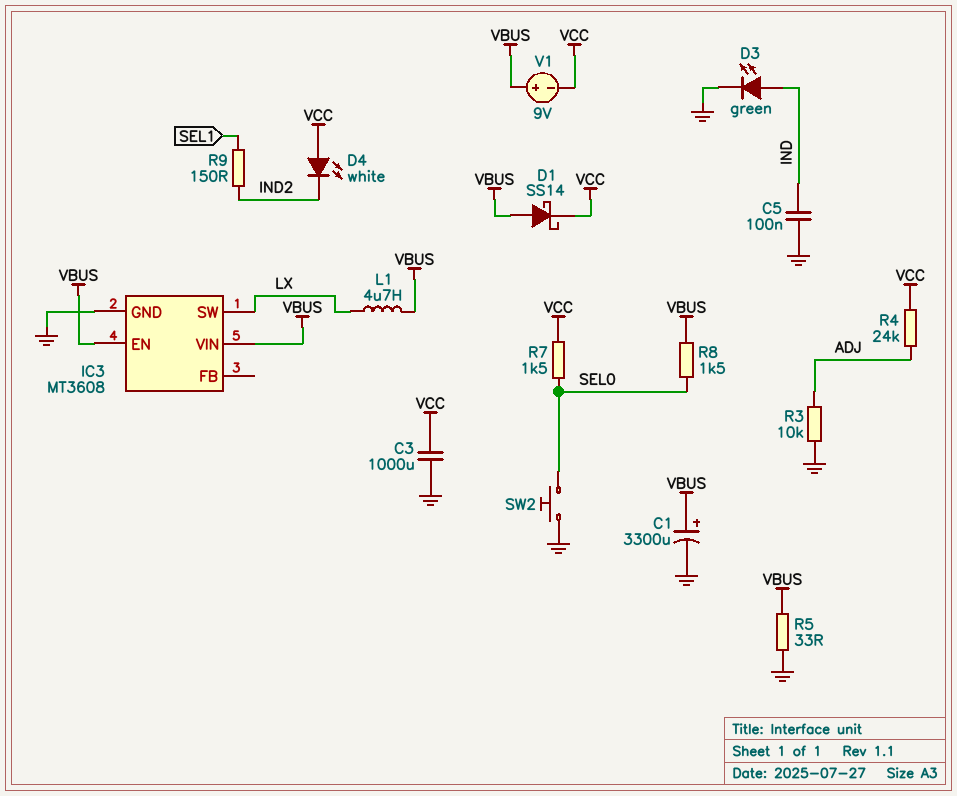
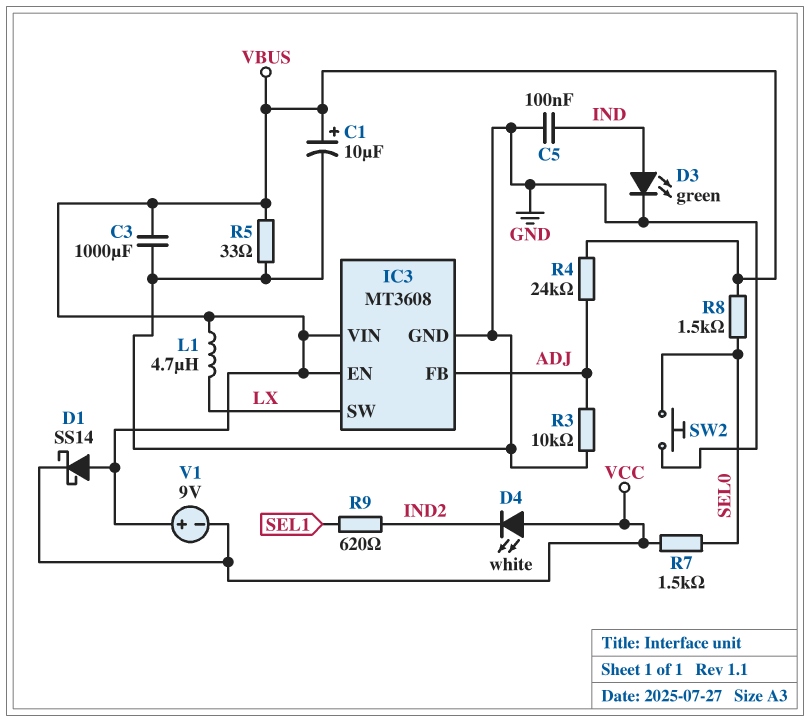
C1: 3300uF (plus VBUS, minus GND) -> 10uF (plus VBUS, minus GND)
C3: 1000uF (GND, VCC) -> 1000uF (GND, VBUS)
IC3 pin FB: none -> ADJ
R4: 24k (ADJ, VCC) -> 24k (ADJ, VBUS)
R9: 150 (IND2, SEL1) -> 620 (IND2, SEL1)

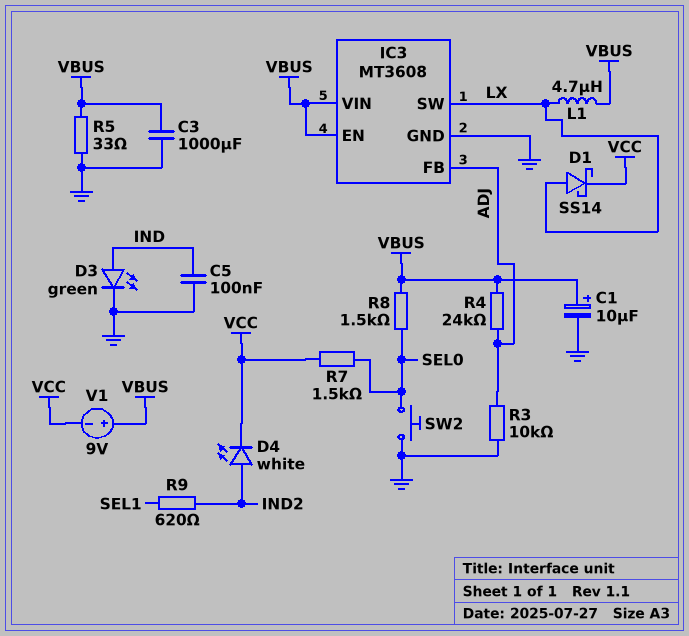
D1: schottky SS14 (A VBUS, K VCC) -> schottky SS14 (A LX, K VCC)
D4: LED white (A VCC, K IND2) -> LED white (A IND2, K VCC)

